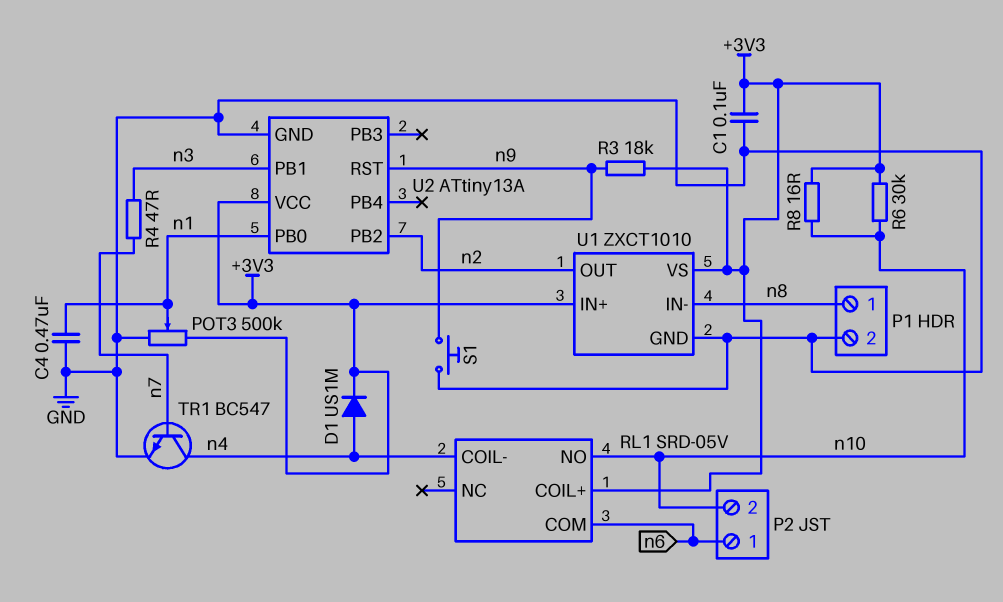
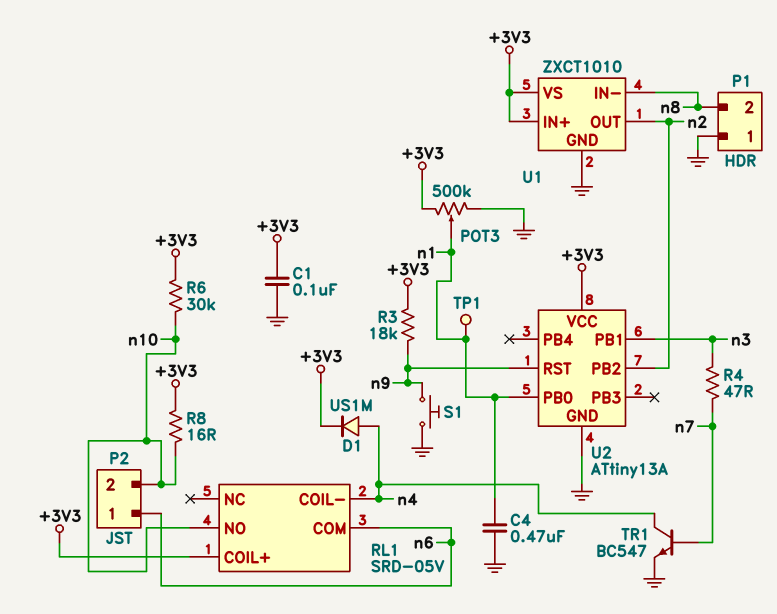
P1 pin 1: n8 -> GND
P1 pin 2: GND -> n8
TP1: none -> test point (n1)

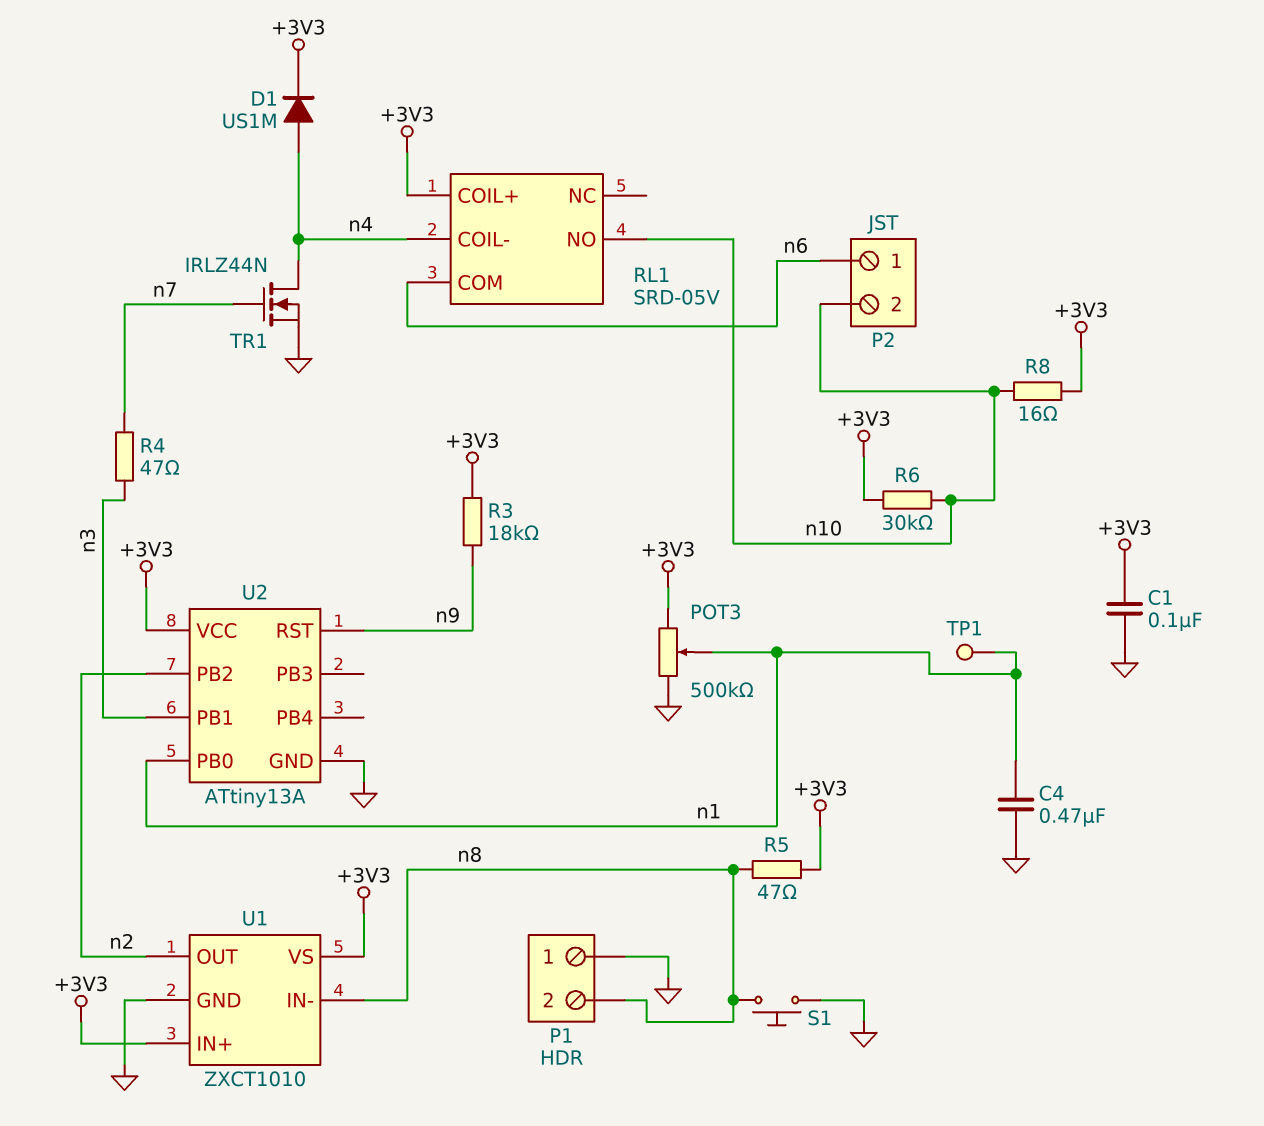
R5: none -> 47 (+3V3, n8)
S1: button (GND, n9) -> button (GND, n8)
TR1: NPN BC547 (B n7, C n4, E GND) -> NMOS IRLZ44N (G n7, D n4, S GND)

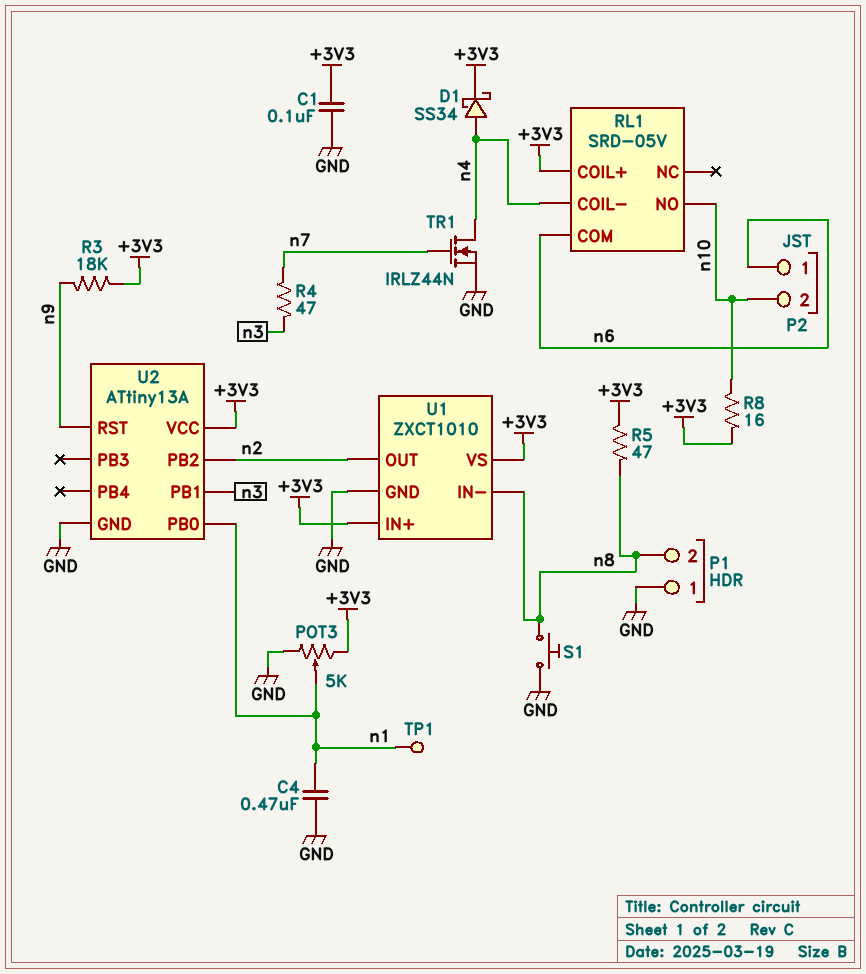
D1: diode US1M (A n4, K +3V3) -> schottky SS34 (A n4, K +3V3)
POT3: 500k (+3V3, GND, wiper n1) -> 5k (+3V3, GND, wiper n1)
R6: 30k (+3V3, n10) -> none

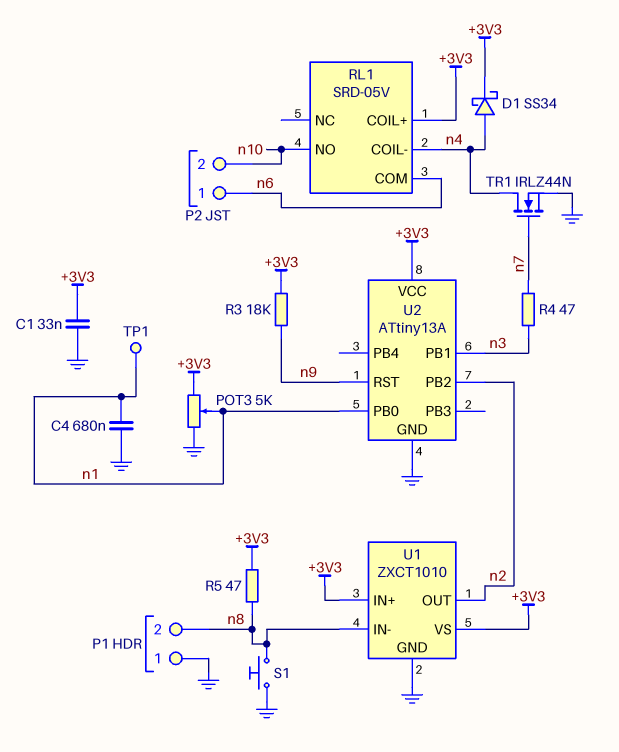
C1: 100nF (+3V3, GND) -> 33nF (+3V3, GND)
C4: 470nF (GND, n1) -> 680nF (GND, n1)
R8: 16 (+3V3, n10) -> none

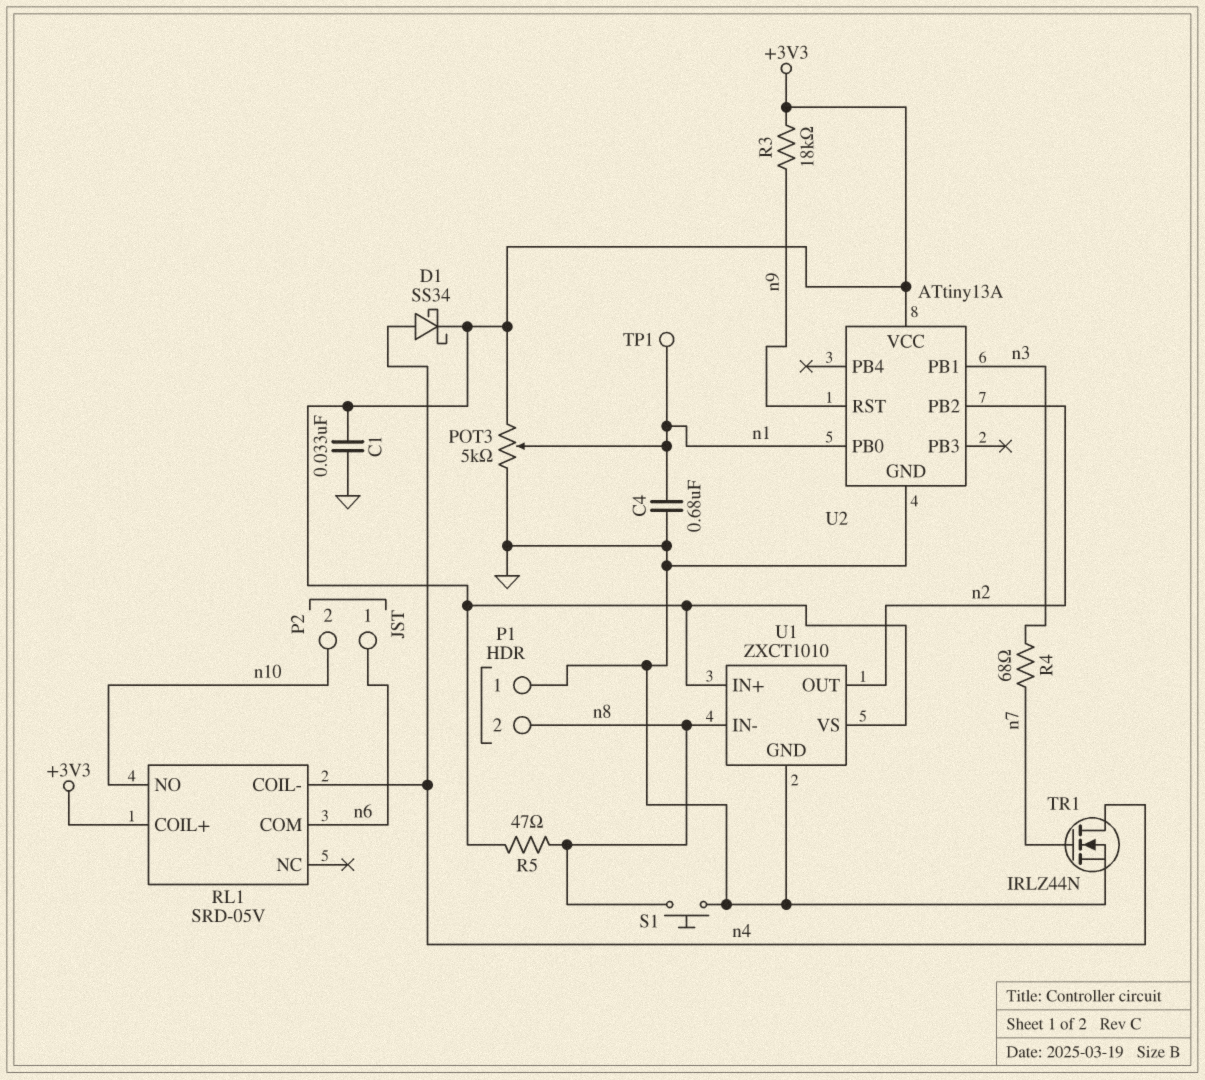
R4: 47 (n3, n7) -> 68 (n3, n7)

